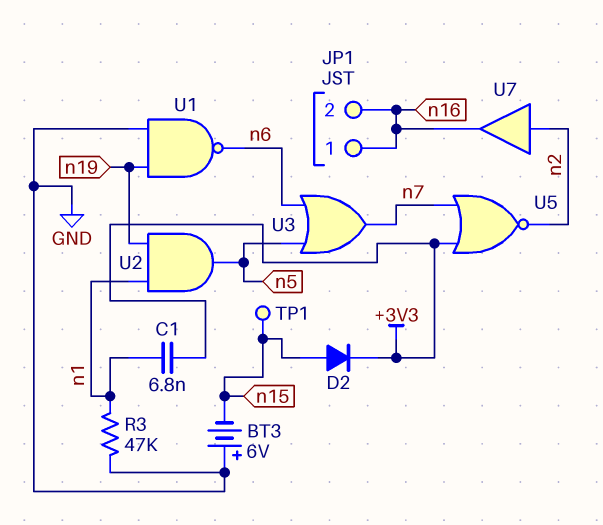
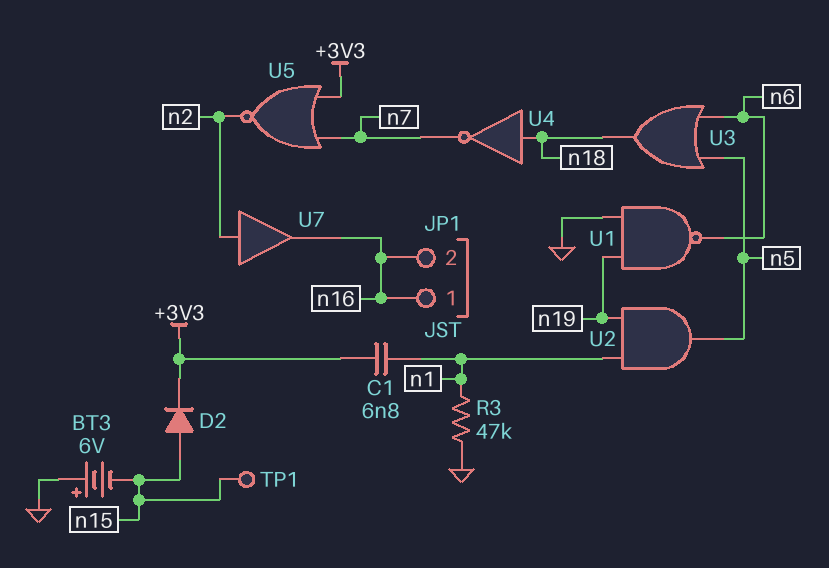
U3: OR (in n5, in n6, out n7) -> OR (in n5, in n6, out n18)
U4: none -> NOT (in n18, out n7)

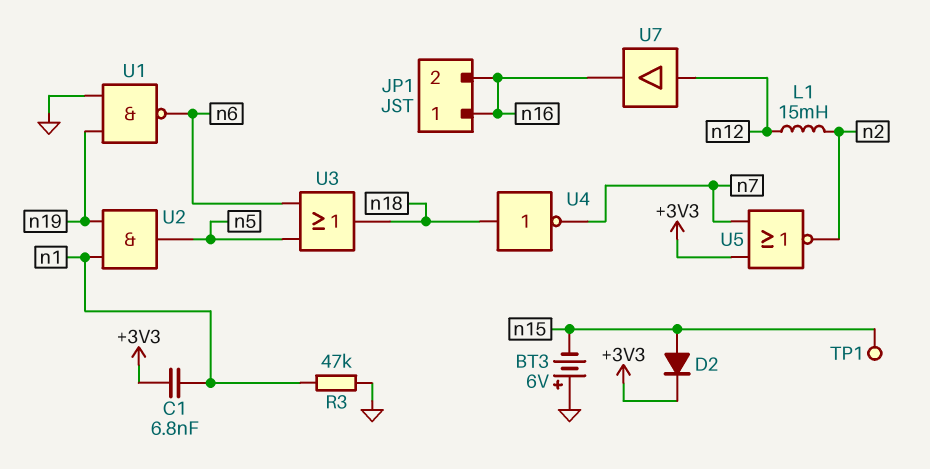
L1: none -> 15mH (n2, n12)
U7: buffer (in n2, out n16) -> buffer (in n12, out n16)

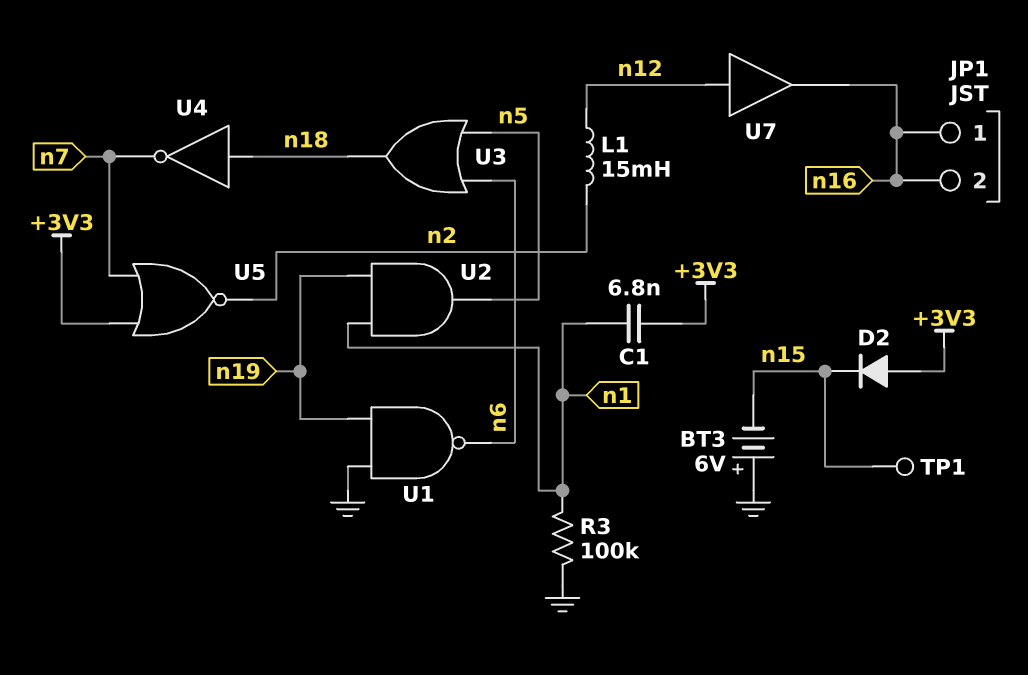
D2: diode (A n15, K +3V3) -> diode (A +3V3, K n15)
R3: 47k (GND, n1) -> 100k (GND, n1)

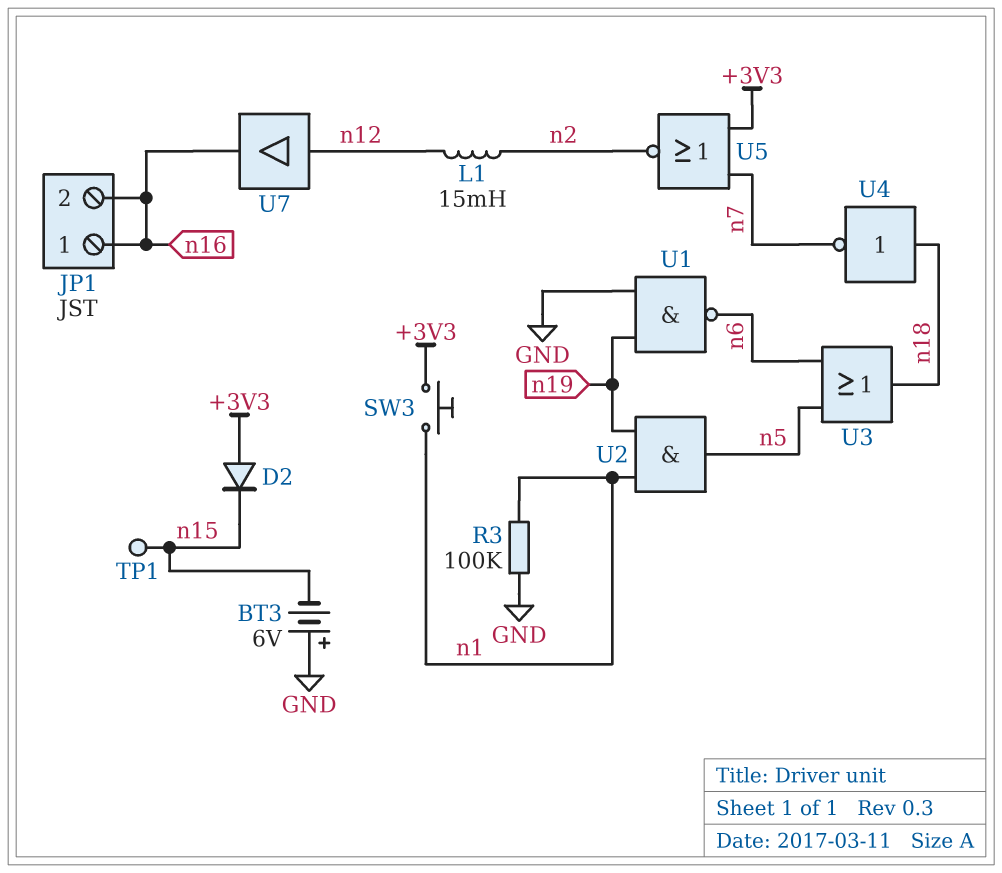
C1: 6.8nF (+3V3, n1) -> none
SW3: none -> button (+3V3, n1)

